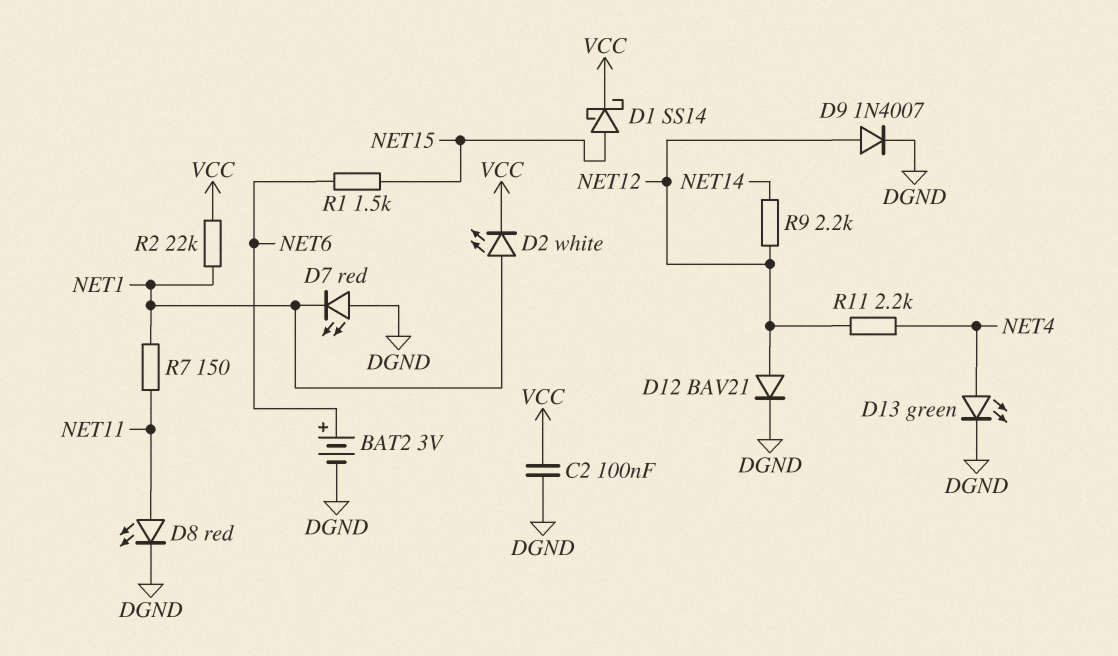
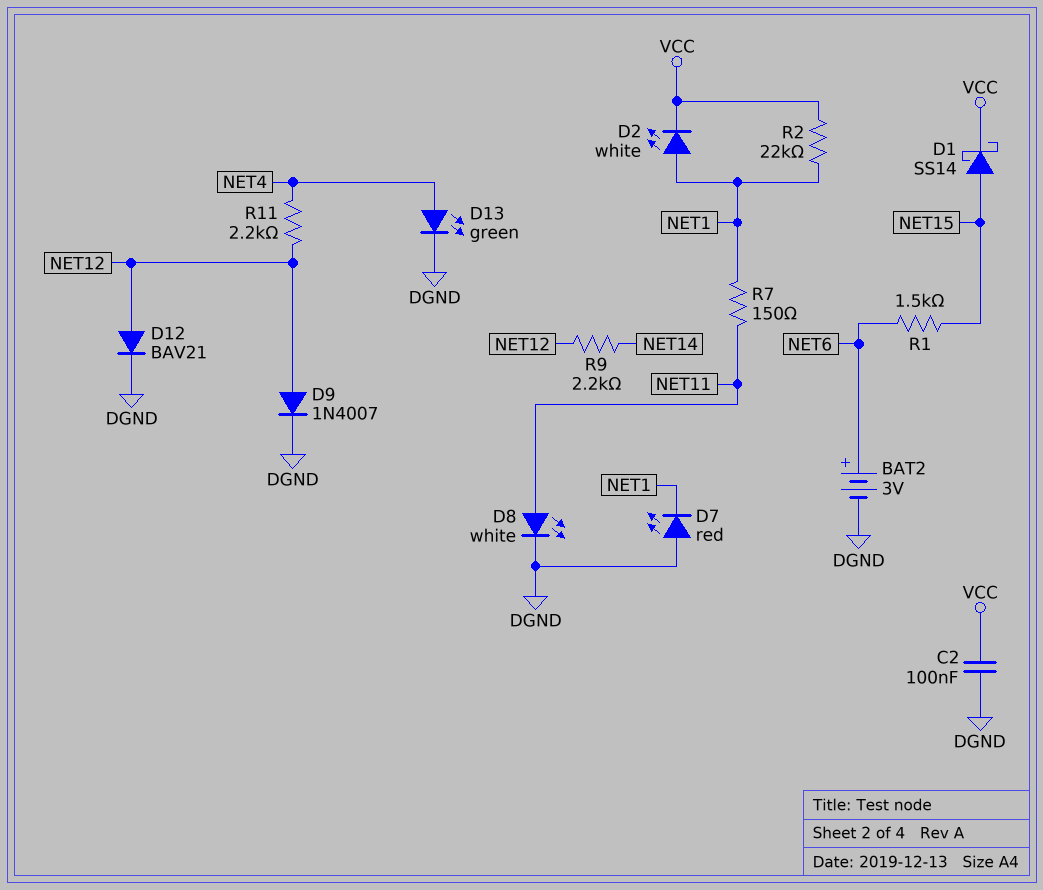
D8: LED red (A NET11, K DGND) -> LED white (A NET11, K DGND)

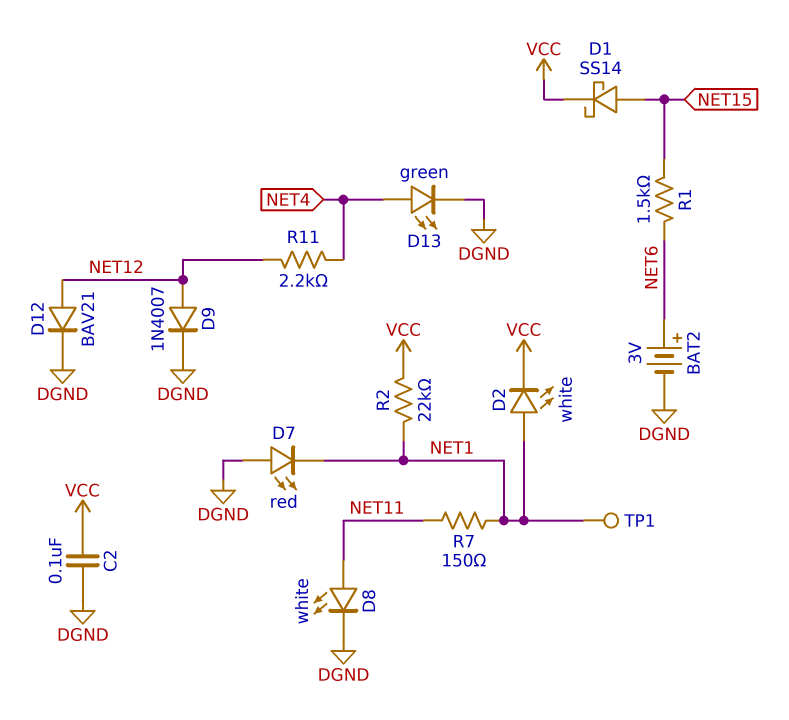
R9: 2.2k (NET12, NET14) -> none
TP1: none -> test point (NET1)

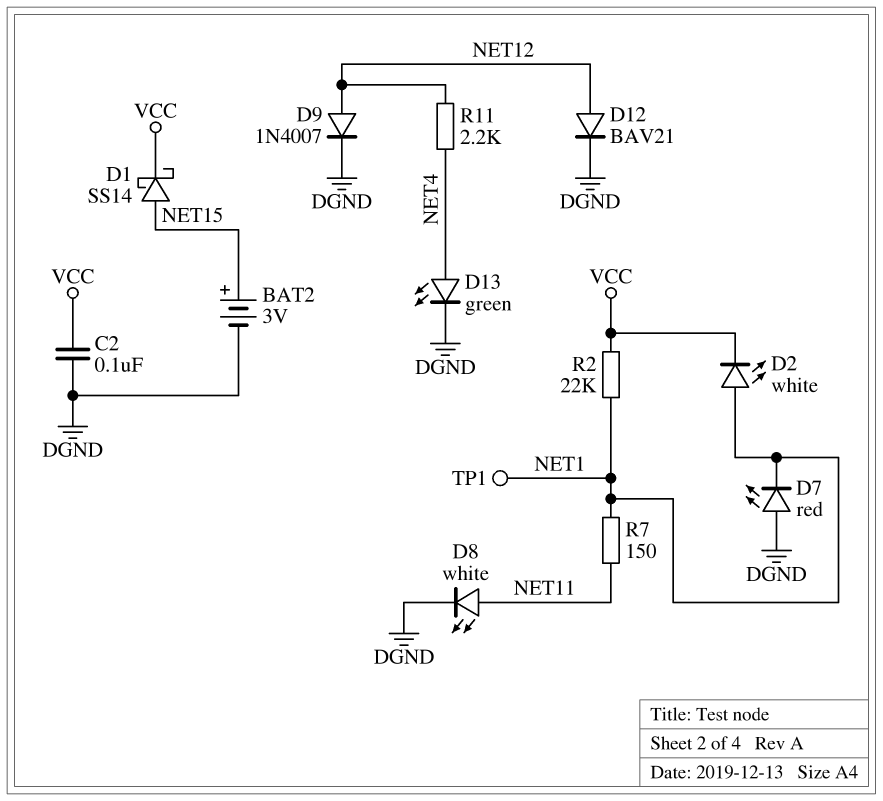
BAT2: 3V (plus NET6, minus DGND) -> 3V (plus NET15, minus DGND)
R1: 1.5k (NET6, NET15) -> none

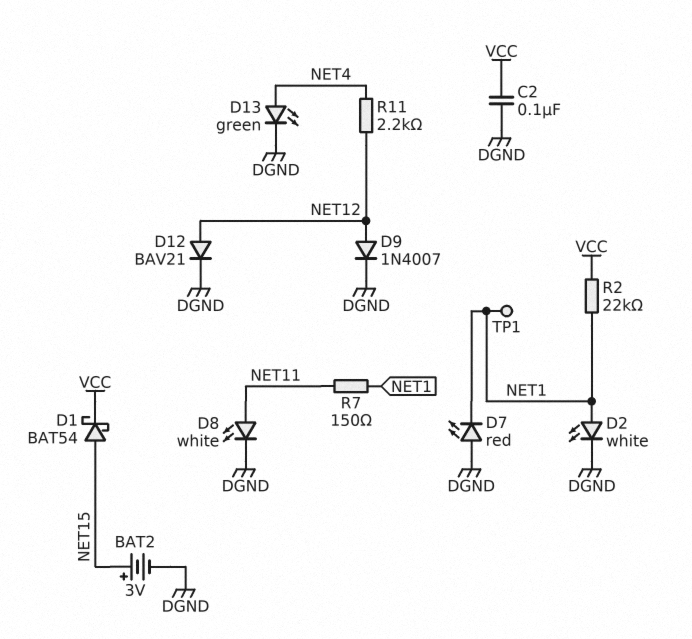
D1: schottky SS14 (A NET15, K VCC) -> schottky BAT54 (A NET15, K VCC)
D2: LED white (A NET1, K VCC) -> LED white (A NET1, K DGND)

